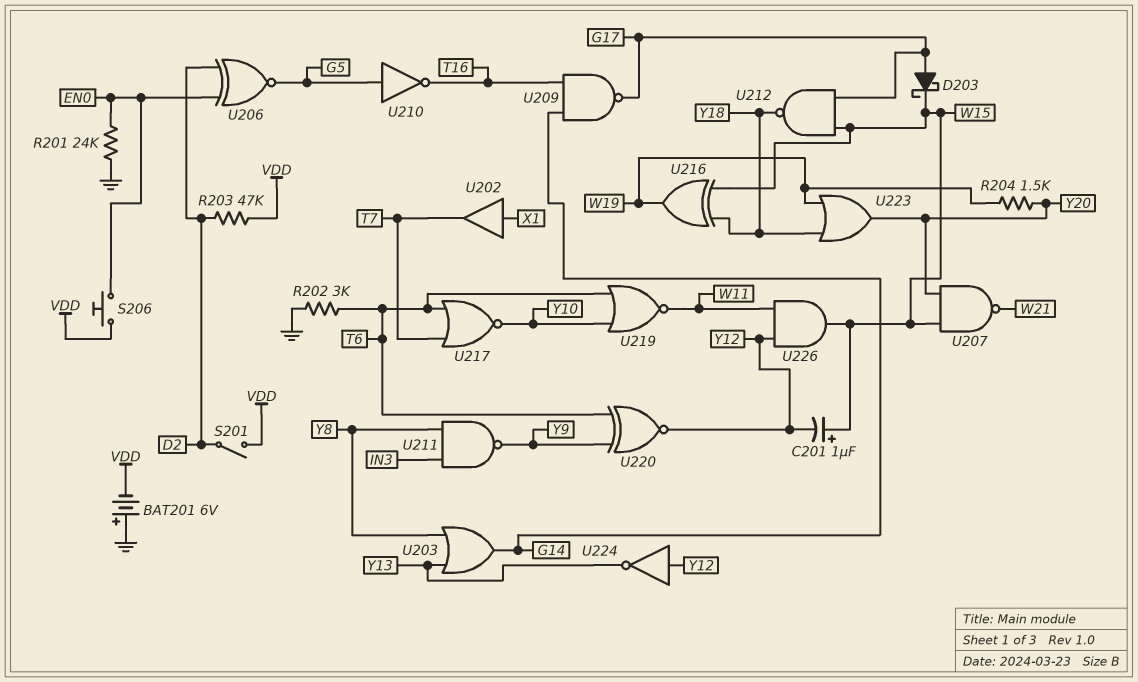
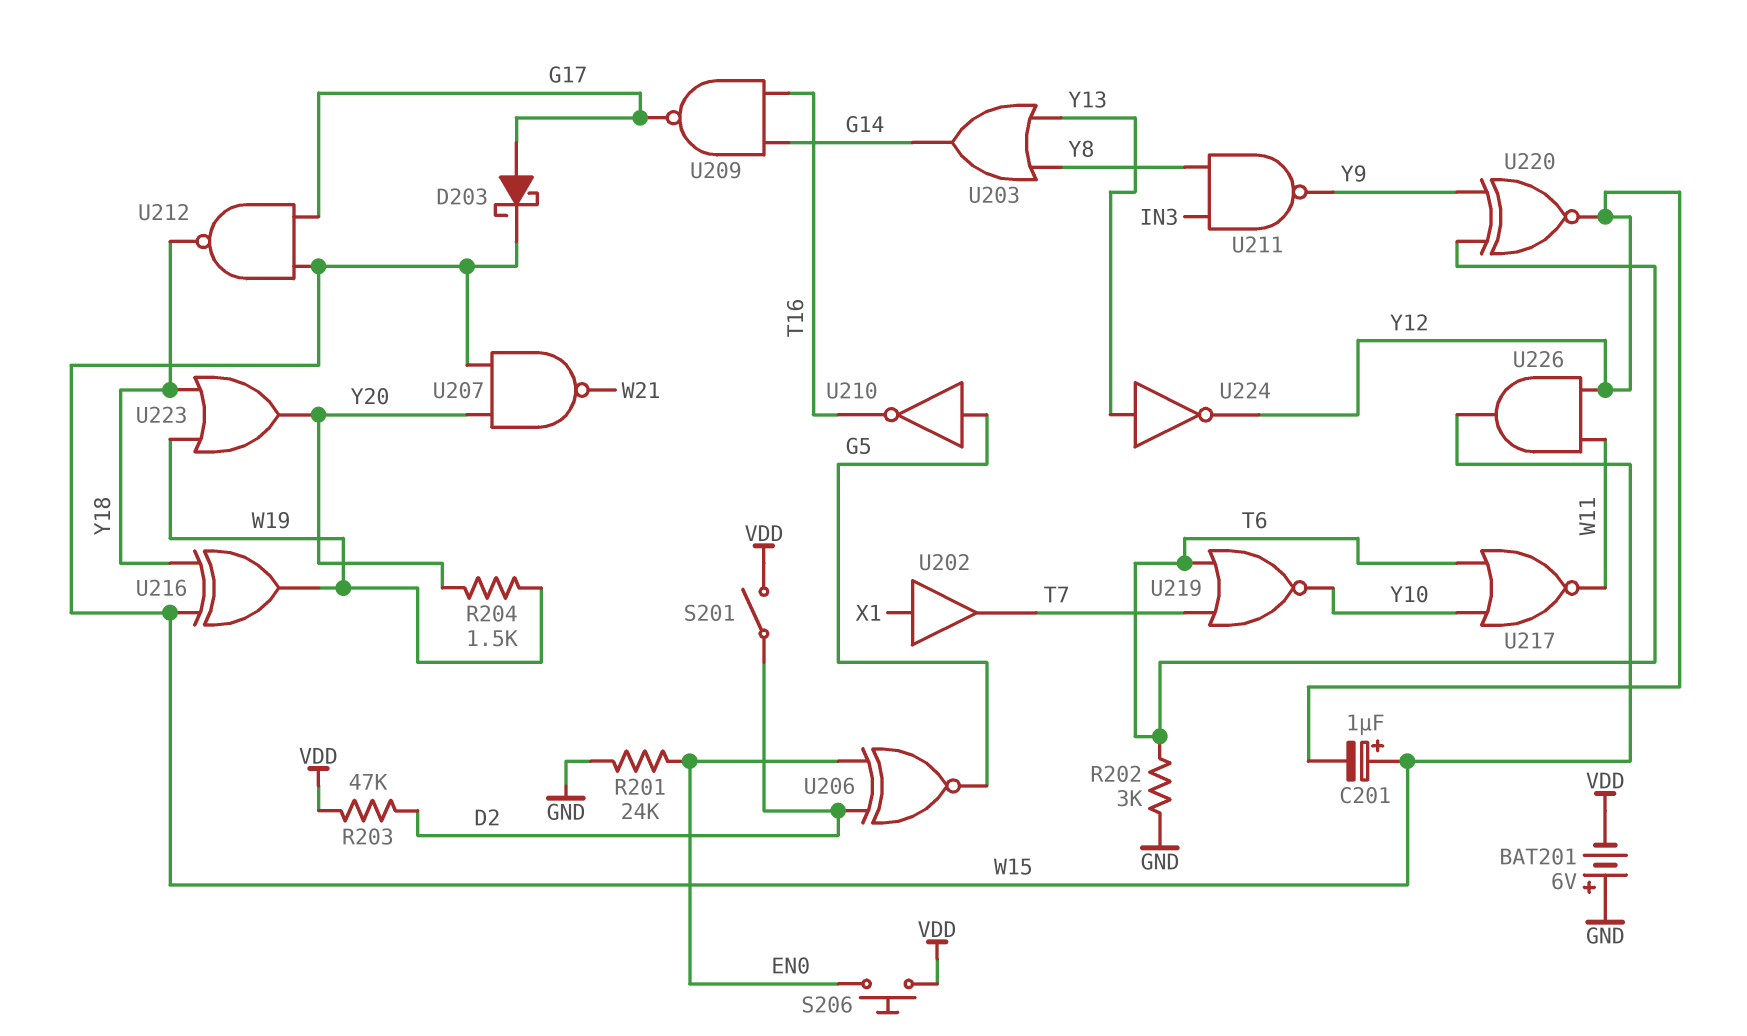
U217: NOR (in T6, in T7, out Y10) -> NOR (in T6, in Y10, out W11)
U219: NOR (in T6, in Y10, out W11) -> NOR (in T6, in T7, out Y10)
U224: NOT (in Y12, out Y13) -> NOT (in Y13, out Y12)

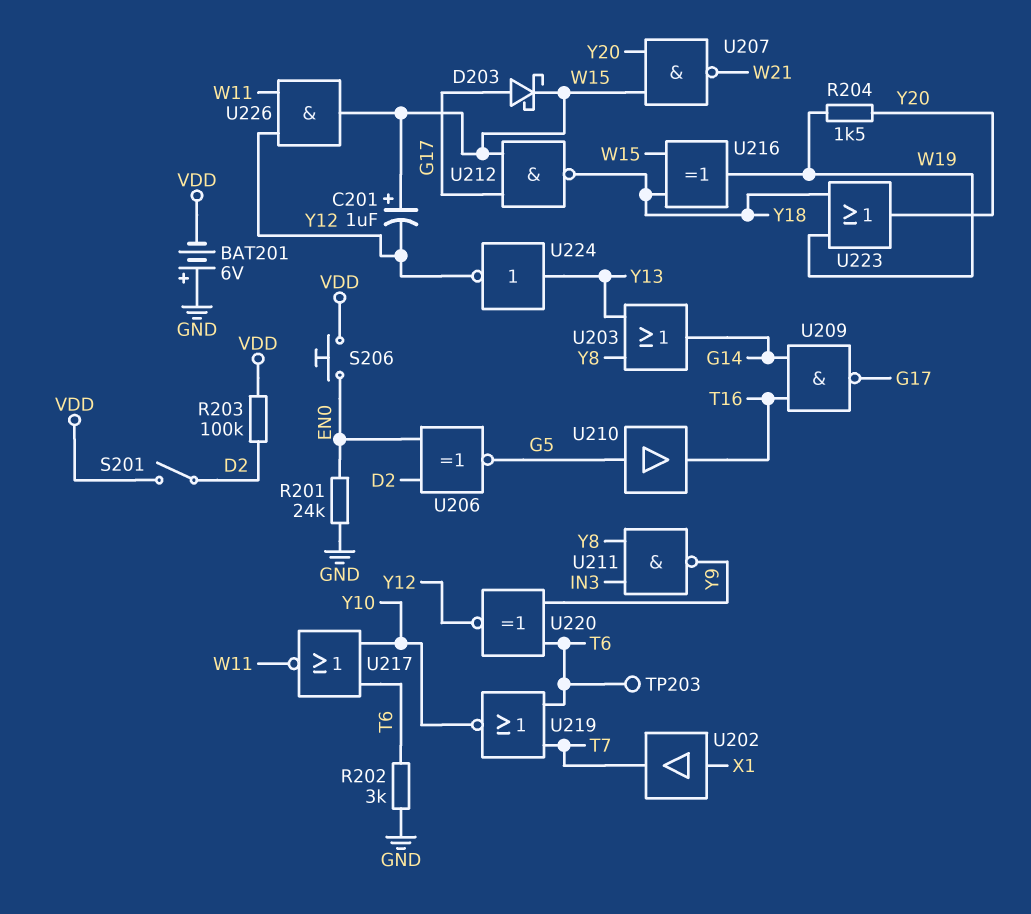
R203: 47k (D2, VDD) -> 100k (D2, VDD)
TP203: none -> test point (T6)
U210: NOT (in G5, out T16) -> buffer (in G5, out T16)

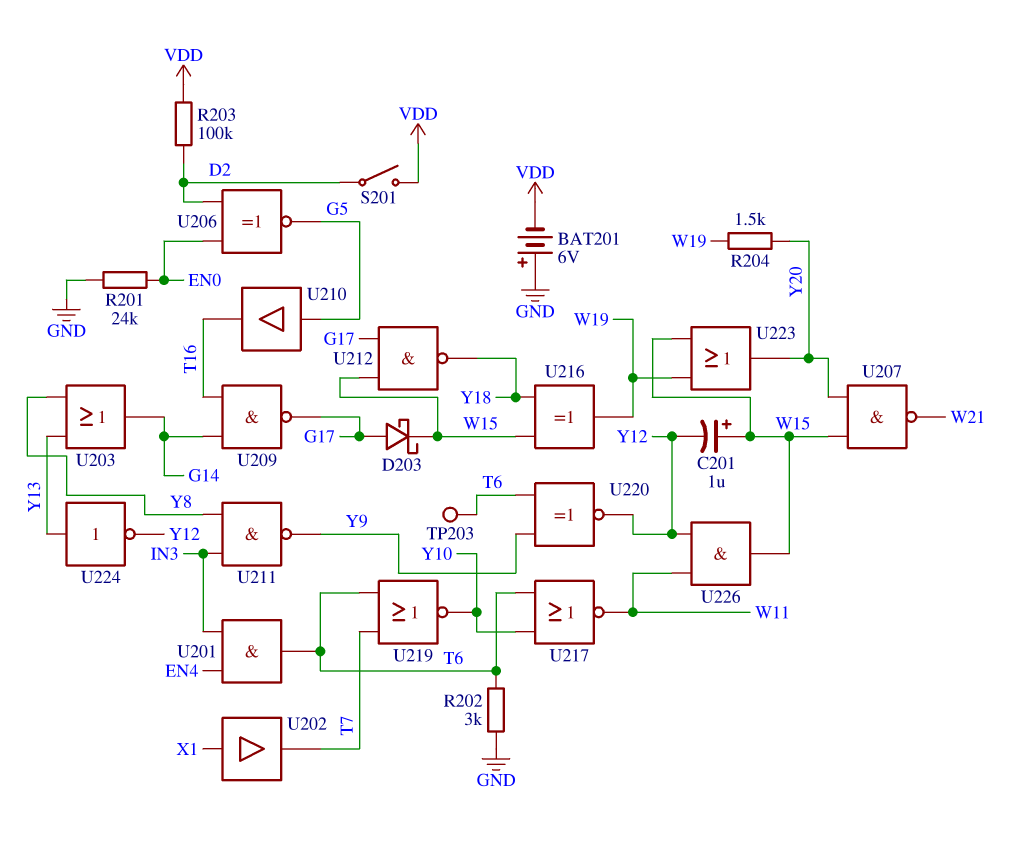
S206: button (EN0, VDD) -> none
U201: none -> AND (in EN4, in IN3, out T6)
U223: OR (in W19, in Y18, out Y20) -> OR (in W15, in W19, out Y20)

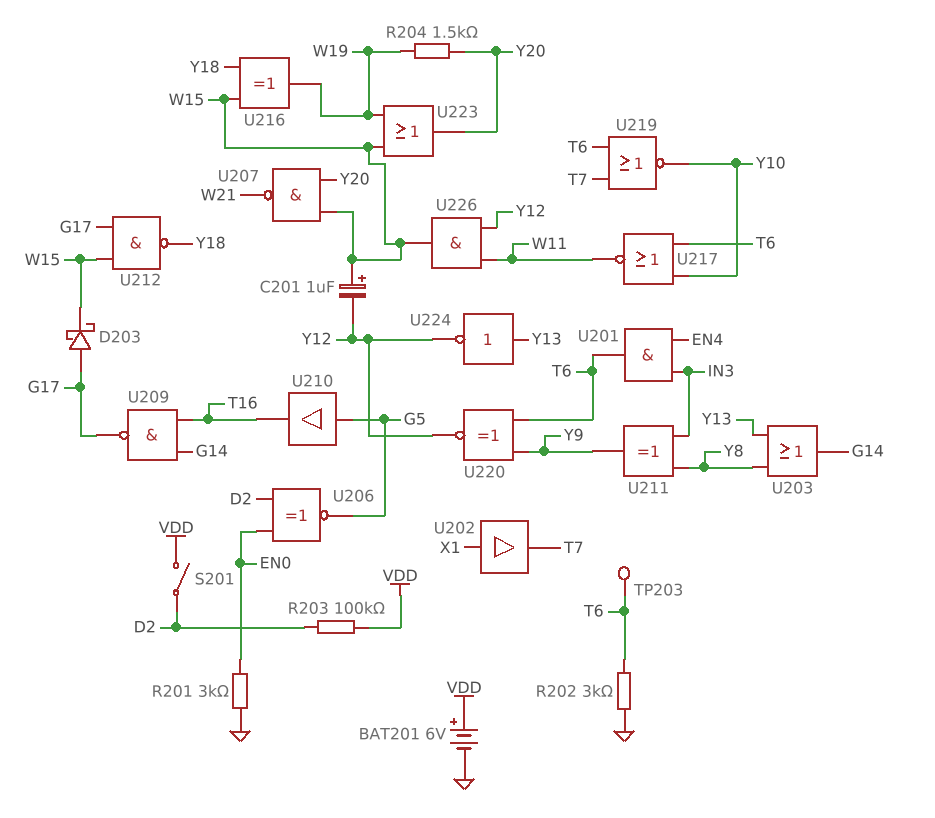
BAT201: 6V (plus GND, minus VDD) -> 6V (plus VDD, minus GND)
R201: 24k (EN0, GND) -> 3k (EN0, GND)
U211: NAND (in IN3, in Y8, out Y9) -> XOR (in IN3, in Y8, out Y9)

